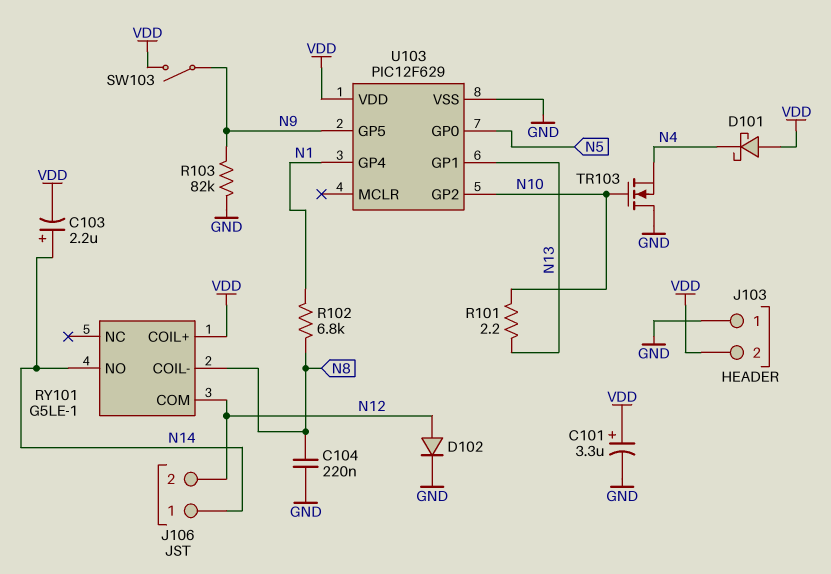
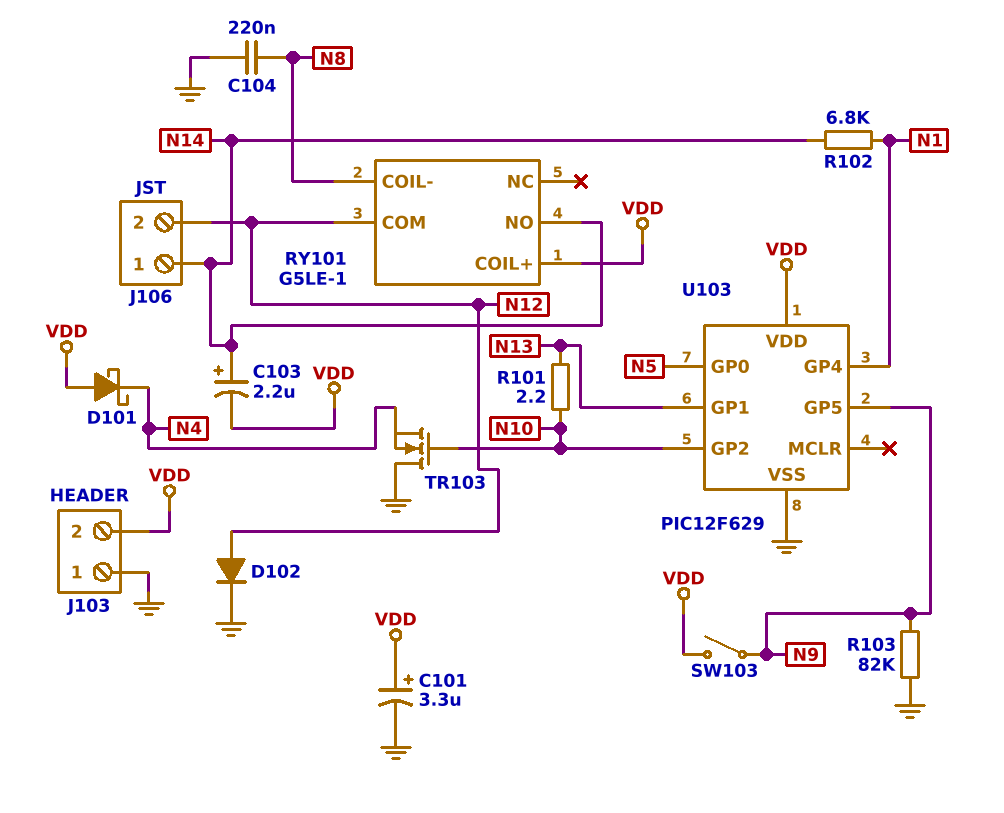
R102: 6.8k (N1, N8) -> 6.8k (N1, N14)

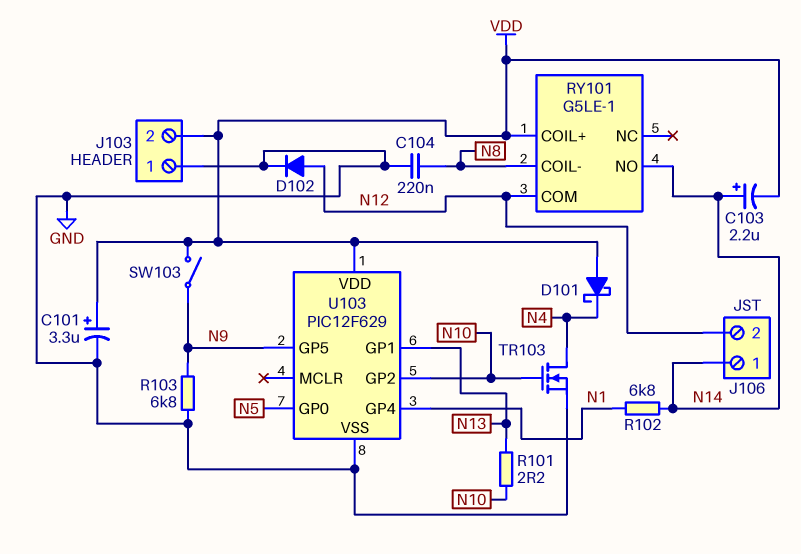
R103: 82k (GND, N9) -> 6.8k (GND, N9)
TR103: NMOS (G N10, D GND, S N4) -> NMOS (G N10, D N4, S GND)

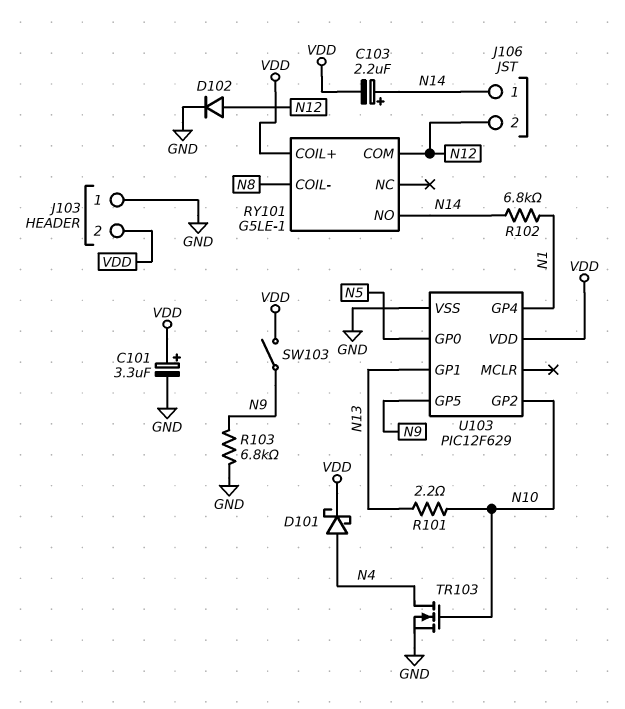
C104: 220nF (GND, N8) -> none
D101: schottky (A VDD, K N4) -> schottky (A N4, K VDD)

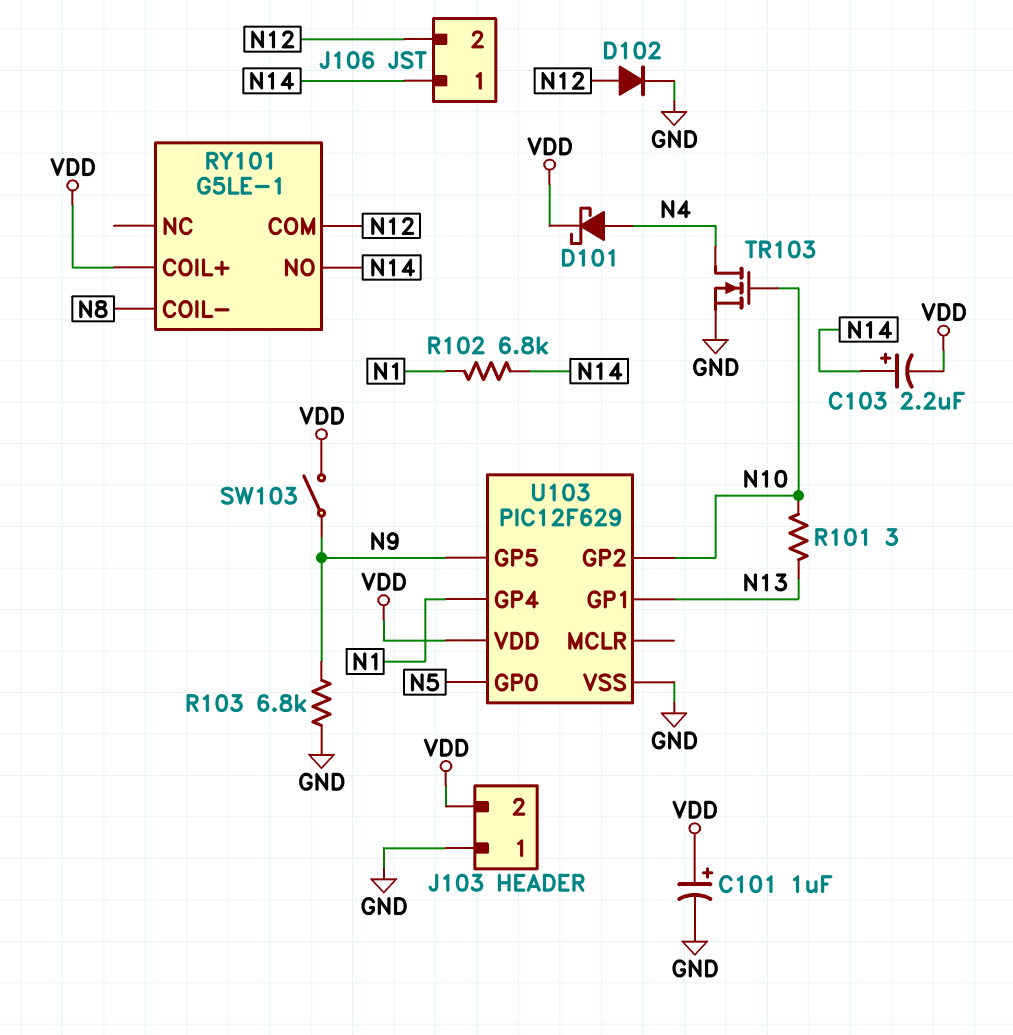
C101: 3.3uF (plus VDD, minus GND) -> 1uF (plus VDD, minus GND)
R101: 2.2 (N10, N13) -> 3 (N10, N13)

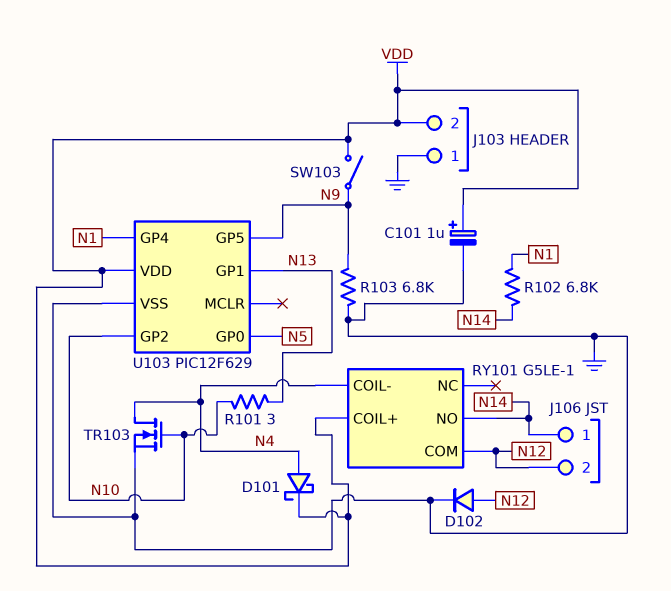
C103: 2.2uF (plus N14, minus VDD) -> none
RY101 pin COIL-: N8 -> N4

